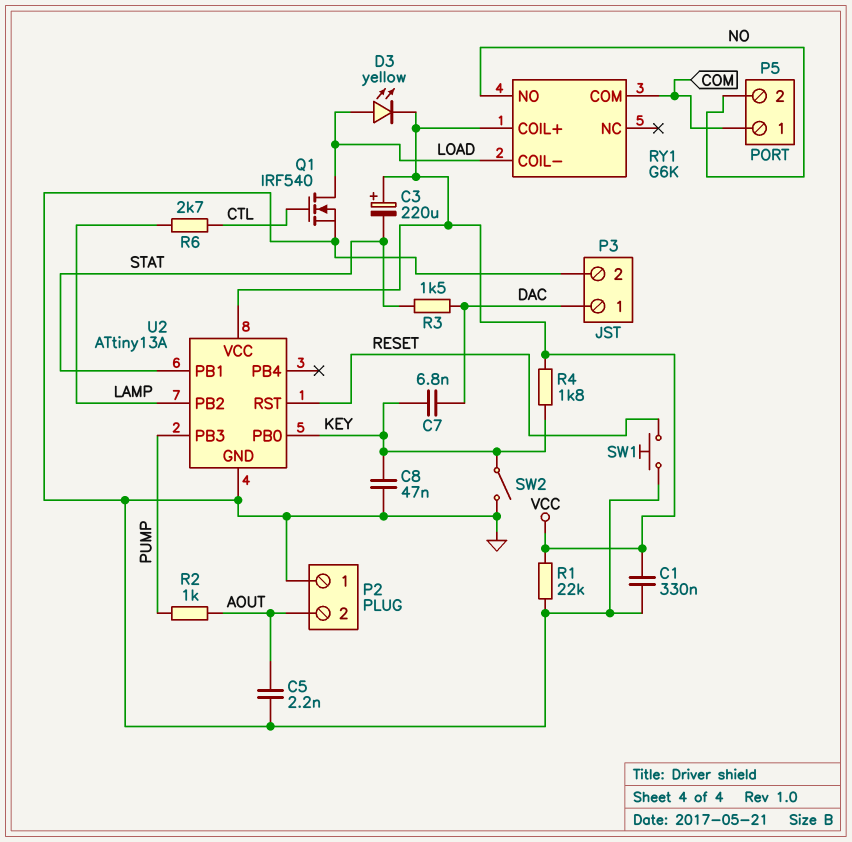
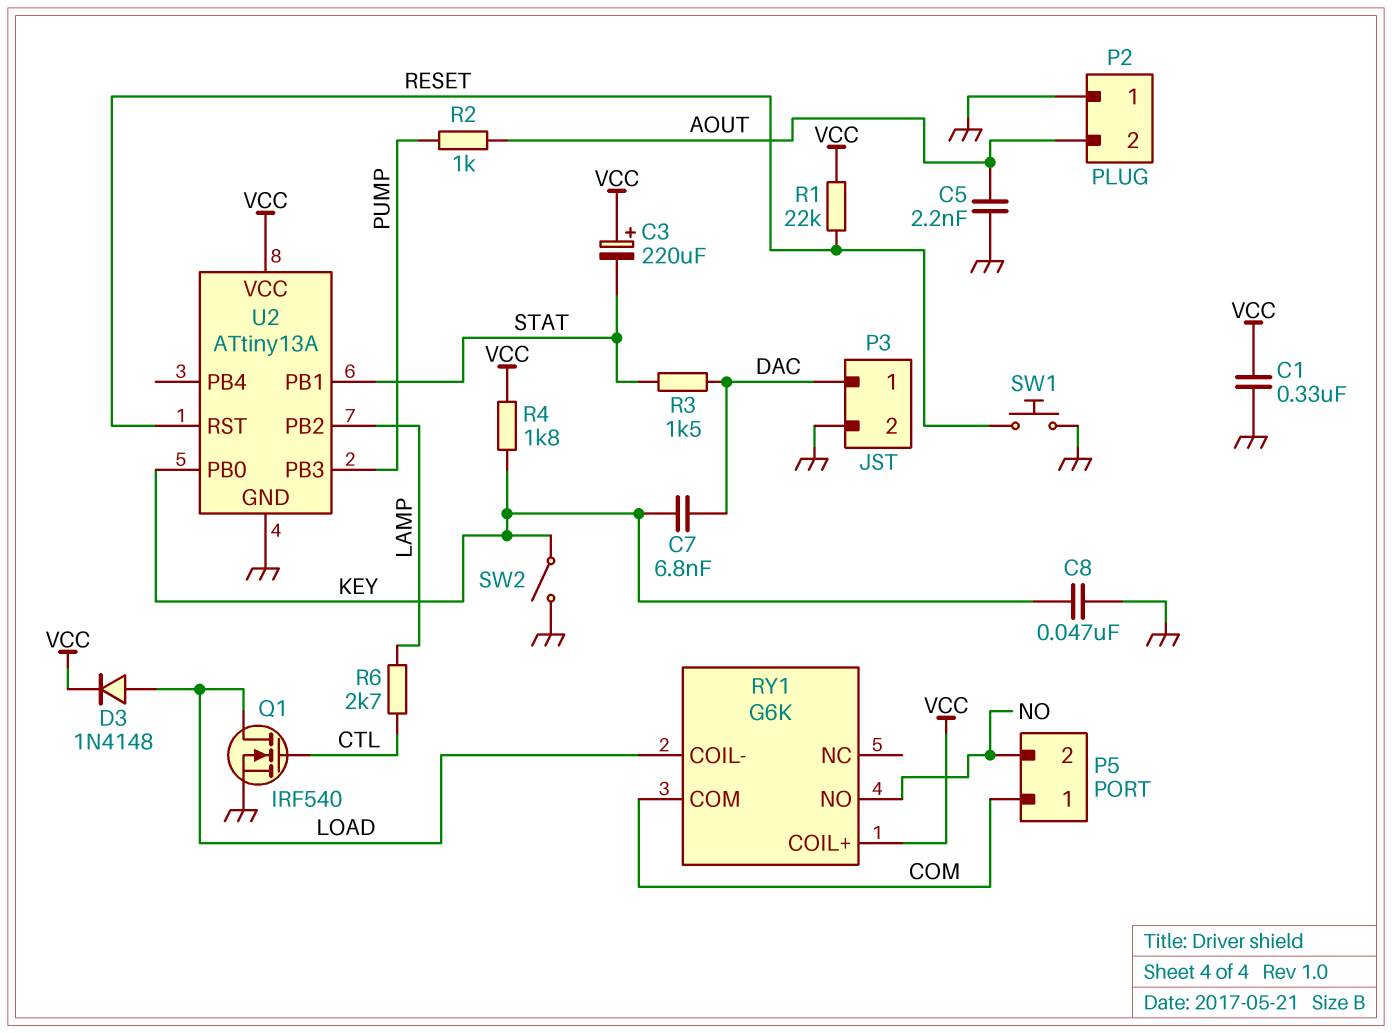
D3: LED yellow (A LOAD, K VCC) -> diode 1N4148 (A LOAD, K VCC)
R1: 22k (GND, VCC) -> 22k (RESET, VCC)

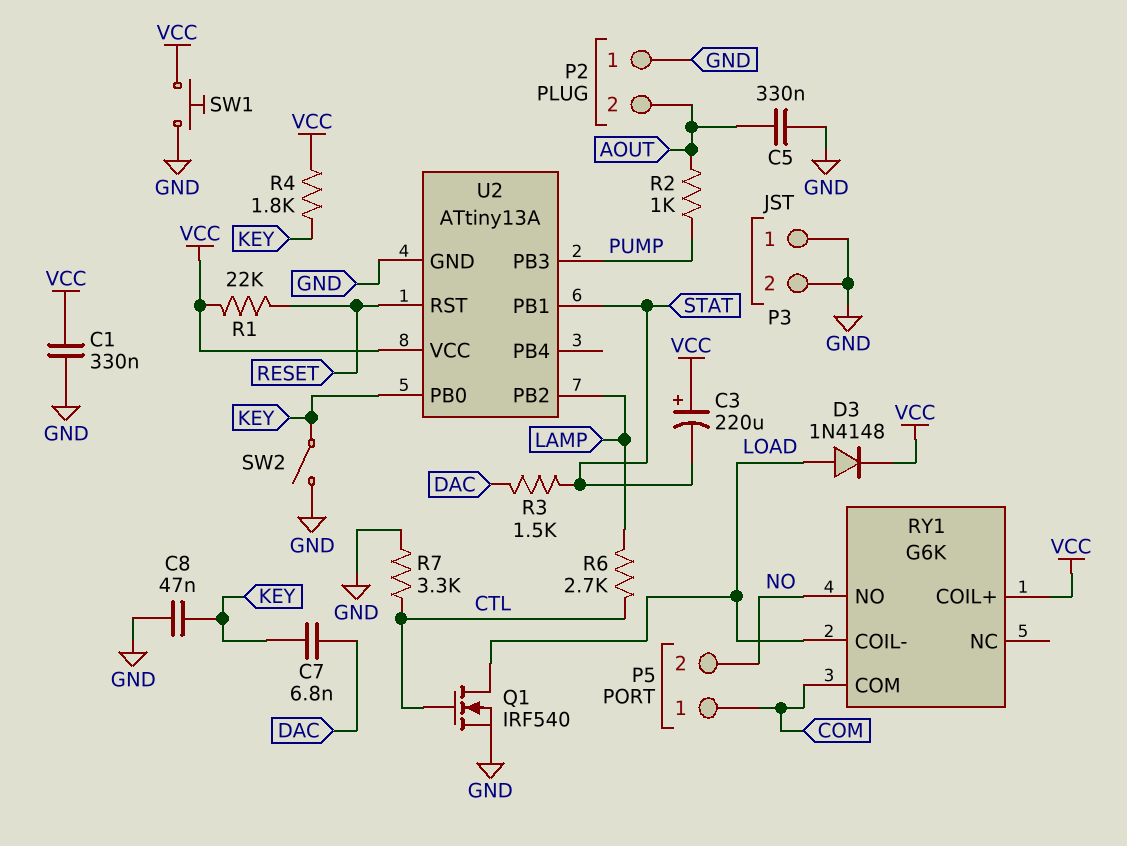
C5: 2.2nF (AOUT, GND) -> 330nF (AOUT, GND)
P3 pin 1: DAC -> GND
R7: none -> 3.3k (CTL, GND)
SW1: button (GND, RESET) -> button (GND, VCC)

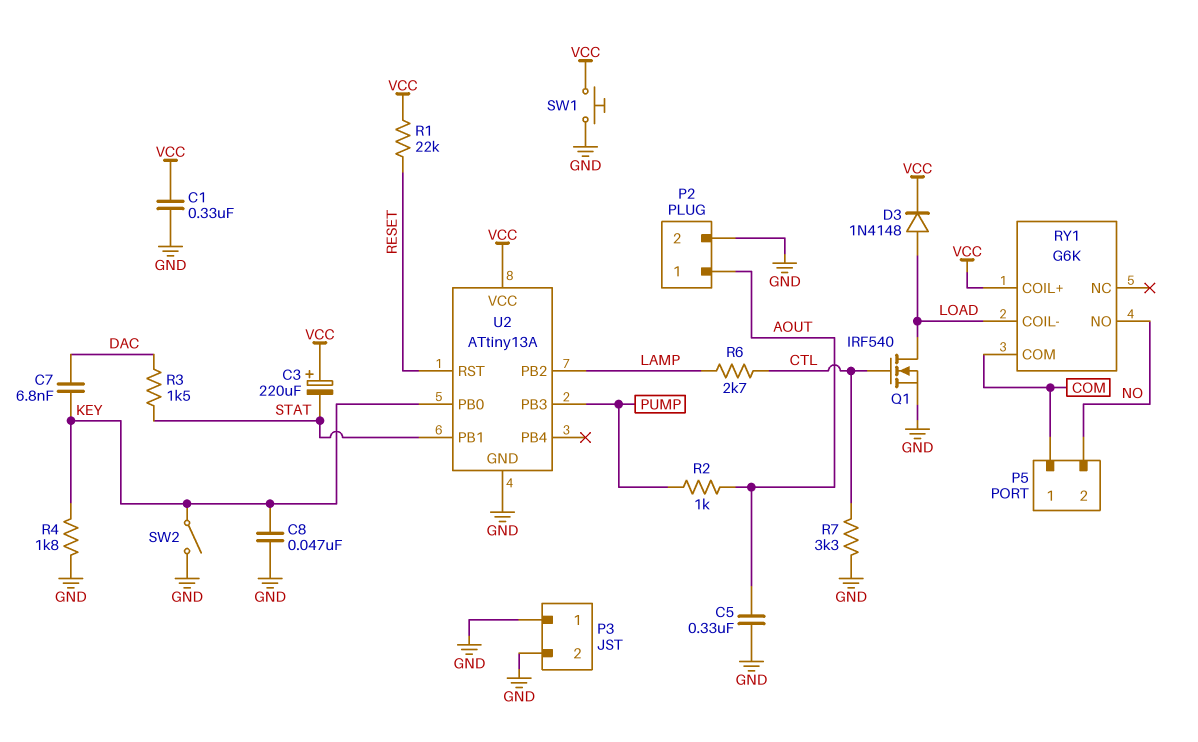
P2 pin 1: GND -> AOUT
P2 pin 2: AOUT -> GND
R4: 1.8k (KEY, VCC) -> 1.8k (GND, KEY)

